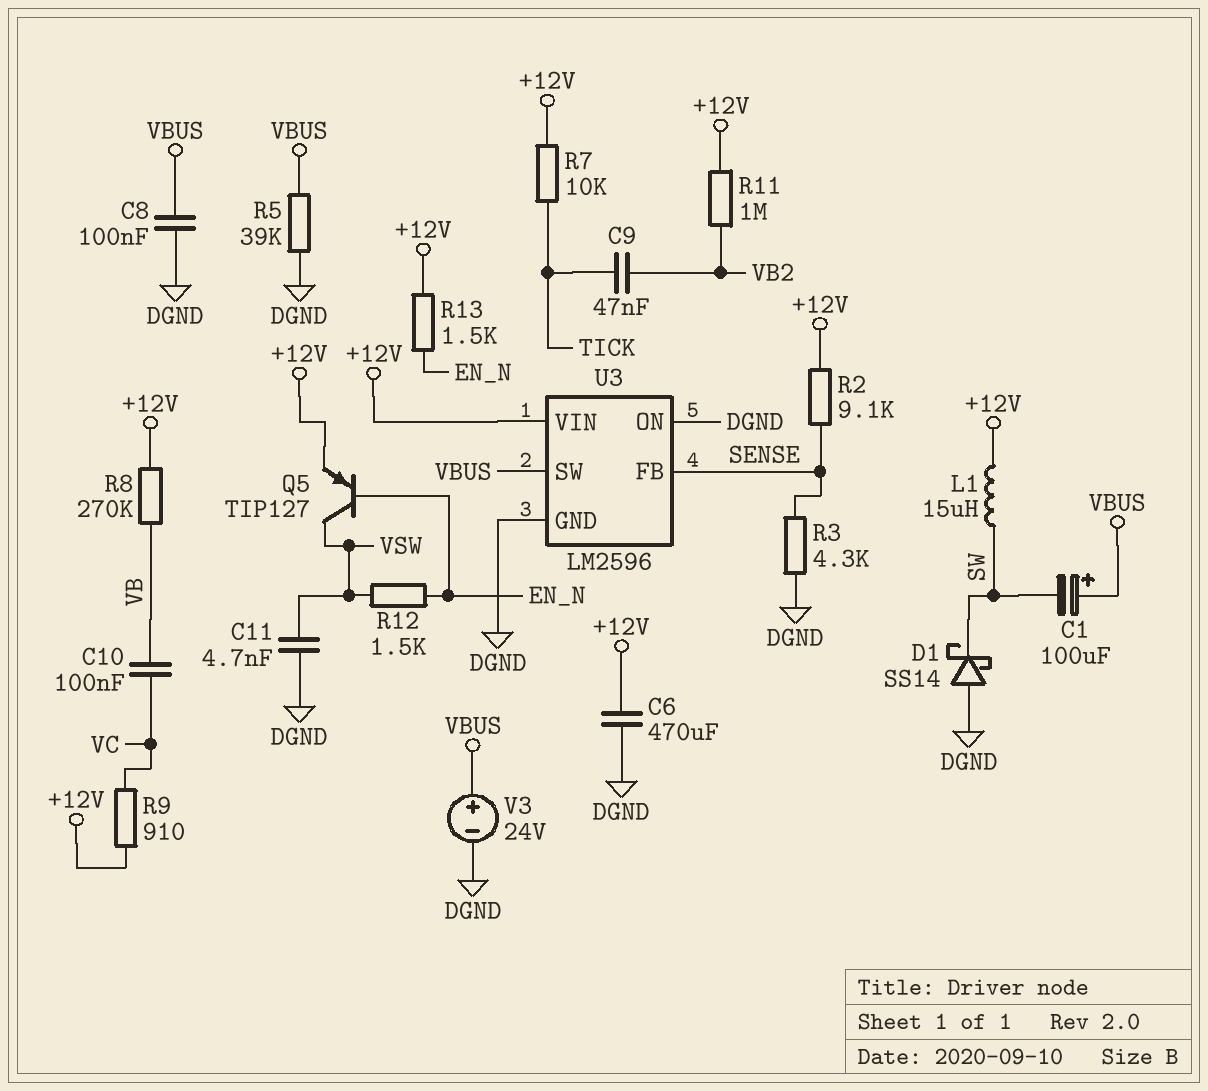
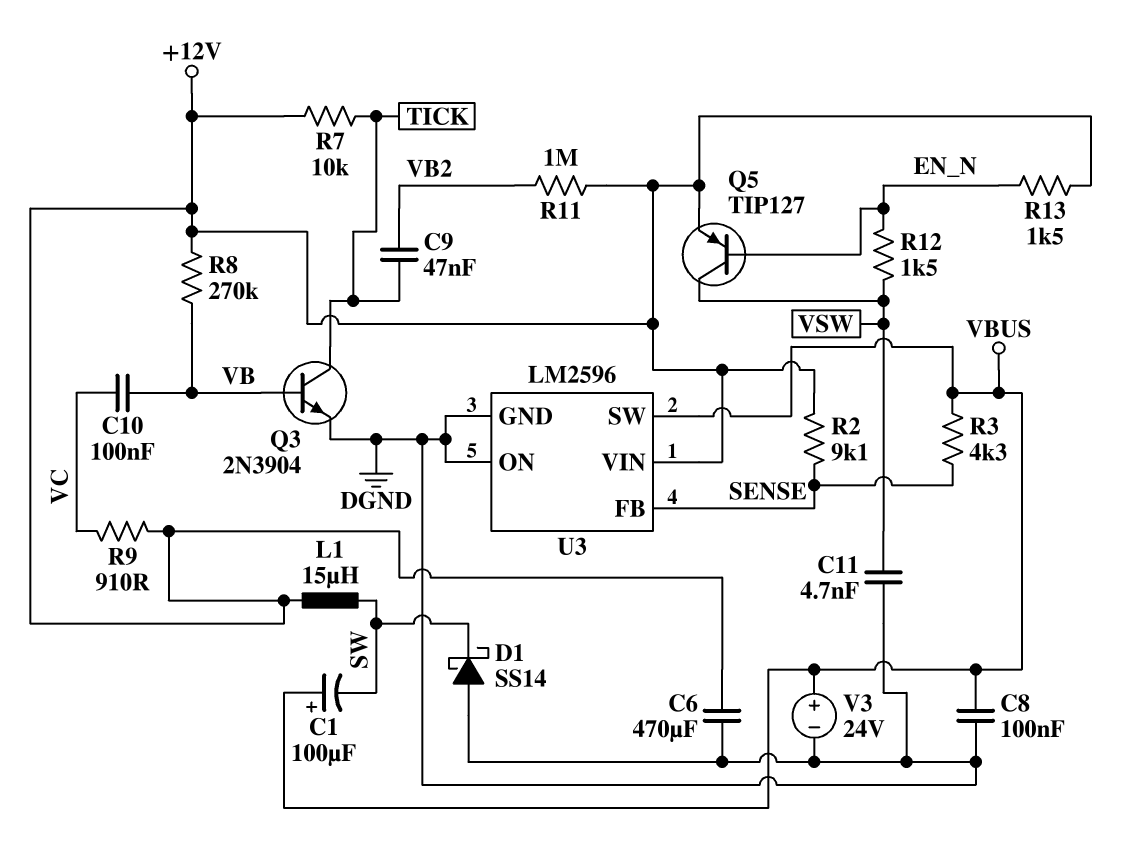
Q3: none -> NPN 2N3904 (B VB, C TICK, E DGND)
R3: 4.3k (DGND, SENSE) -> 4.3k (SENSE, VBUS)
R5: 39k (DGND, VBUS) -> none

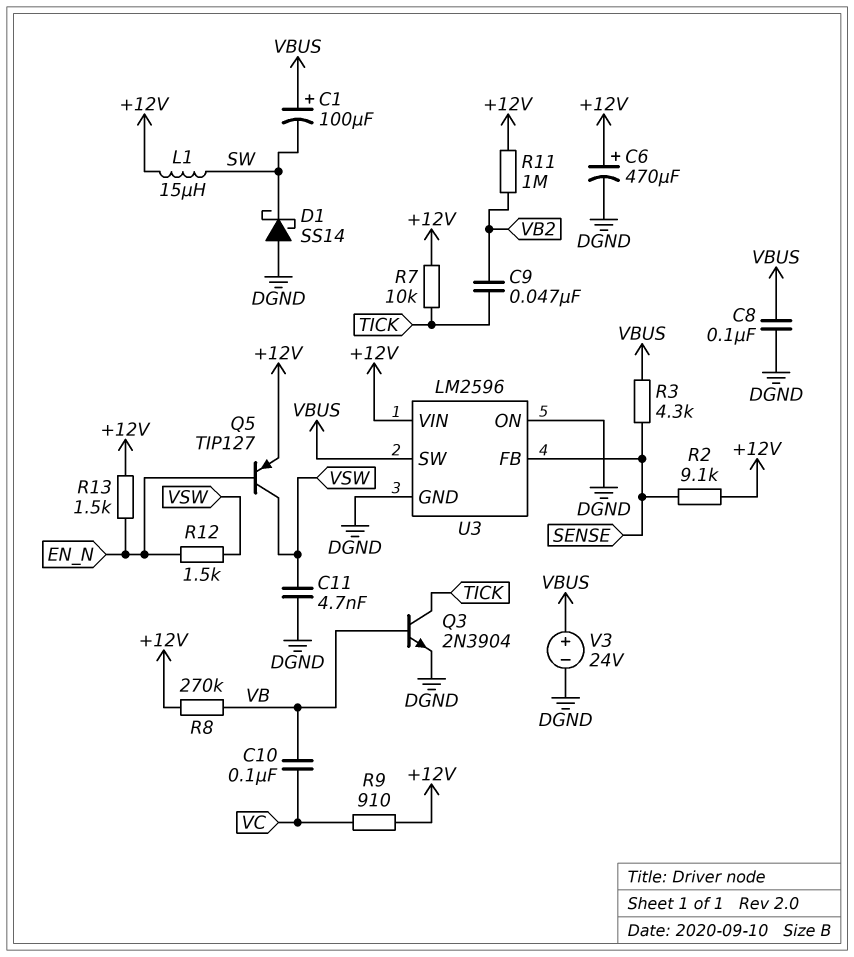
C6: 470uF (+12V, DGND) -> 470uF (plus +12V, minus DGND)

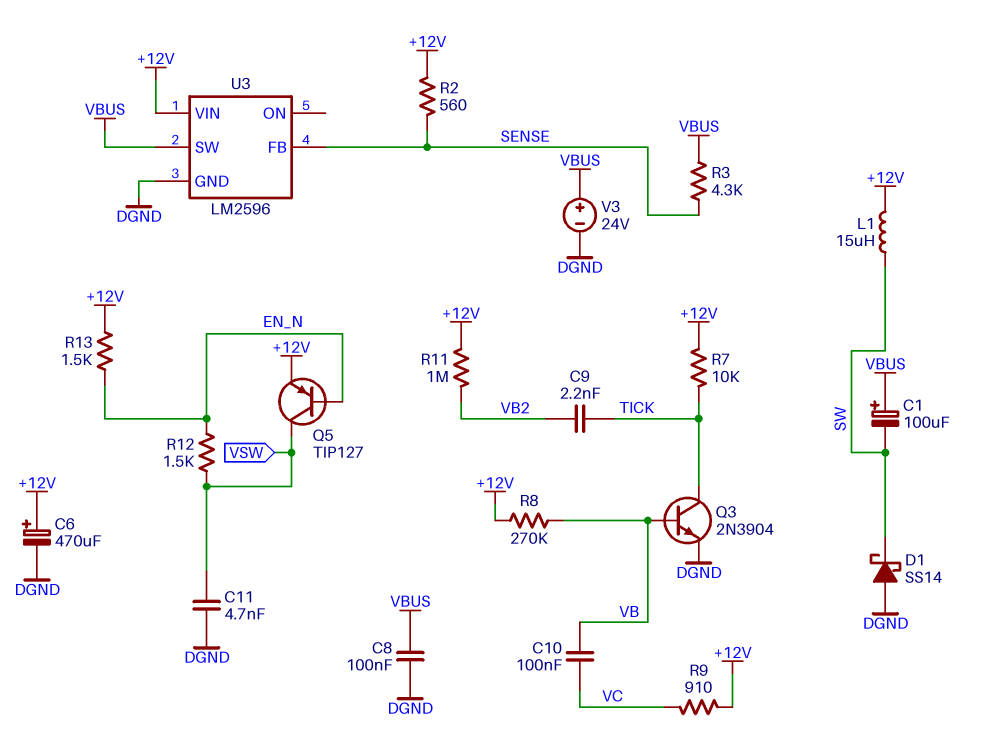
C9: 47nF (TICK, VB2) -> 2.2nF (TICK, VB2)
R2: 9.1k (+12V, SENSE) -> 560 (+12V, SENSE)
U3 pin ON: DGND -> none

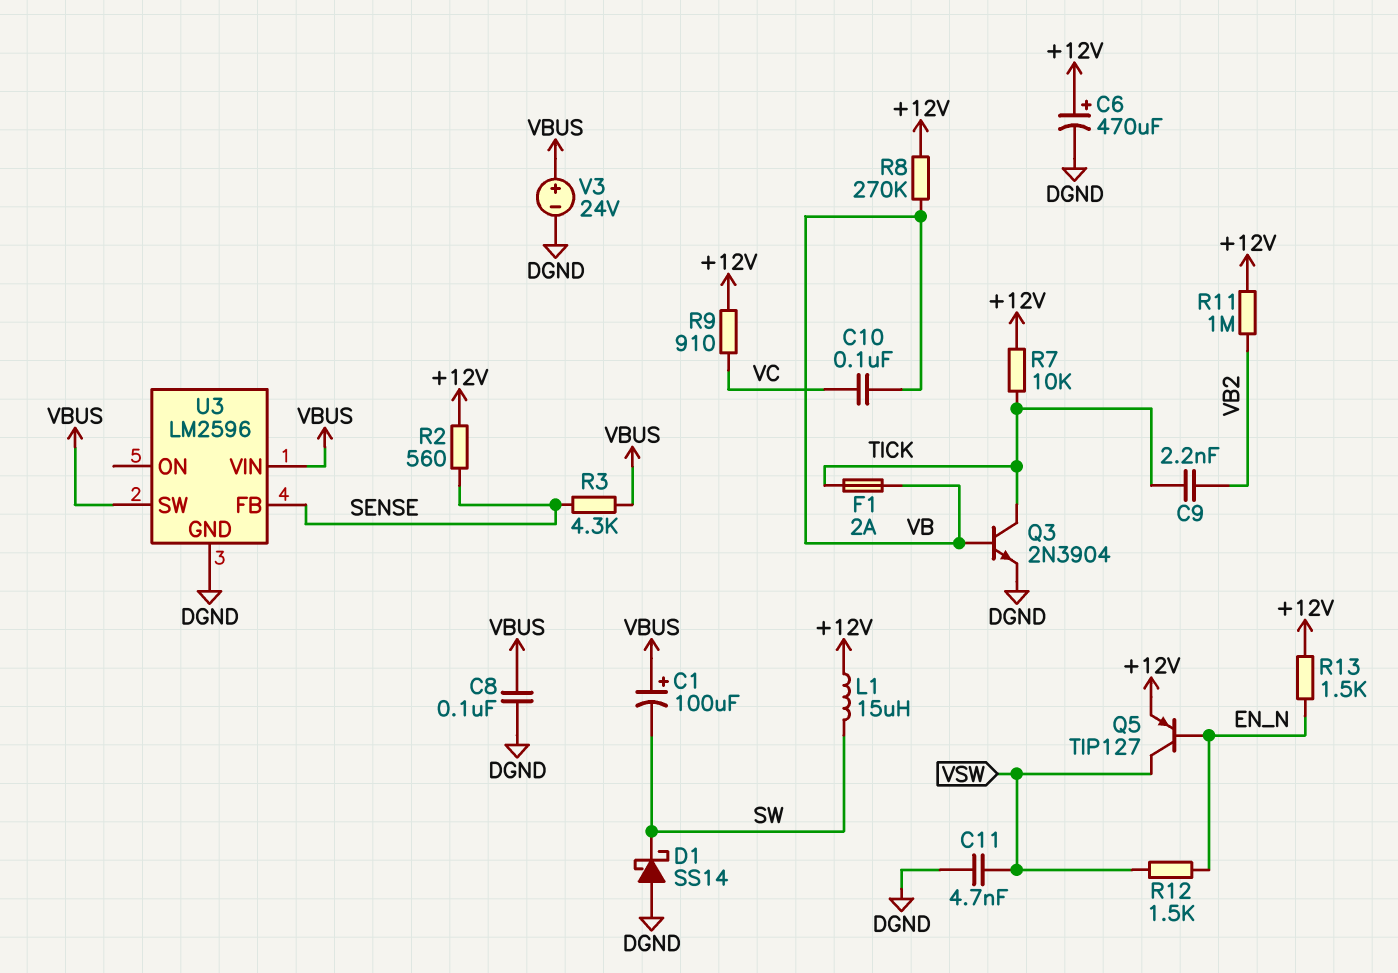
F1: none -> 2A (TICK, VB)
U3 pin VIN: +12V -> VBUS

